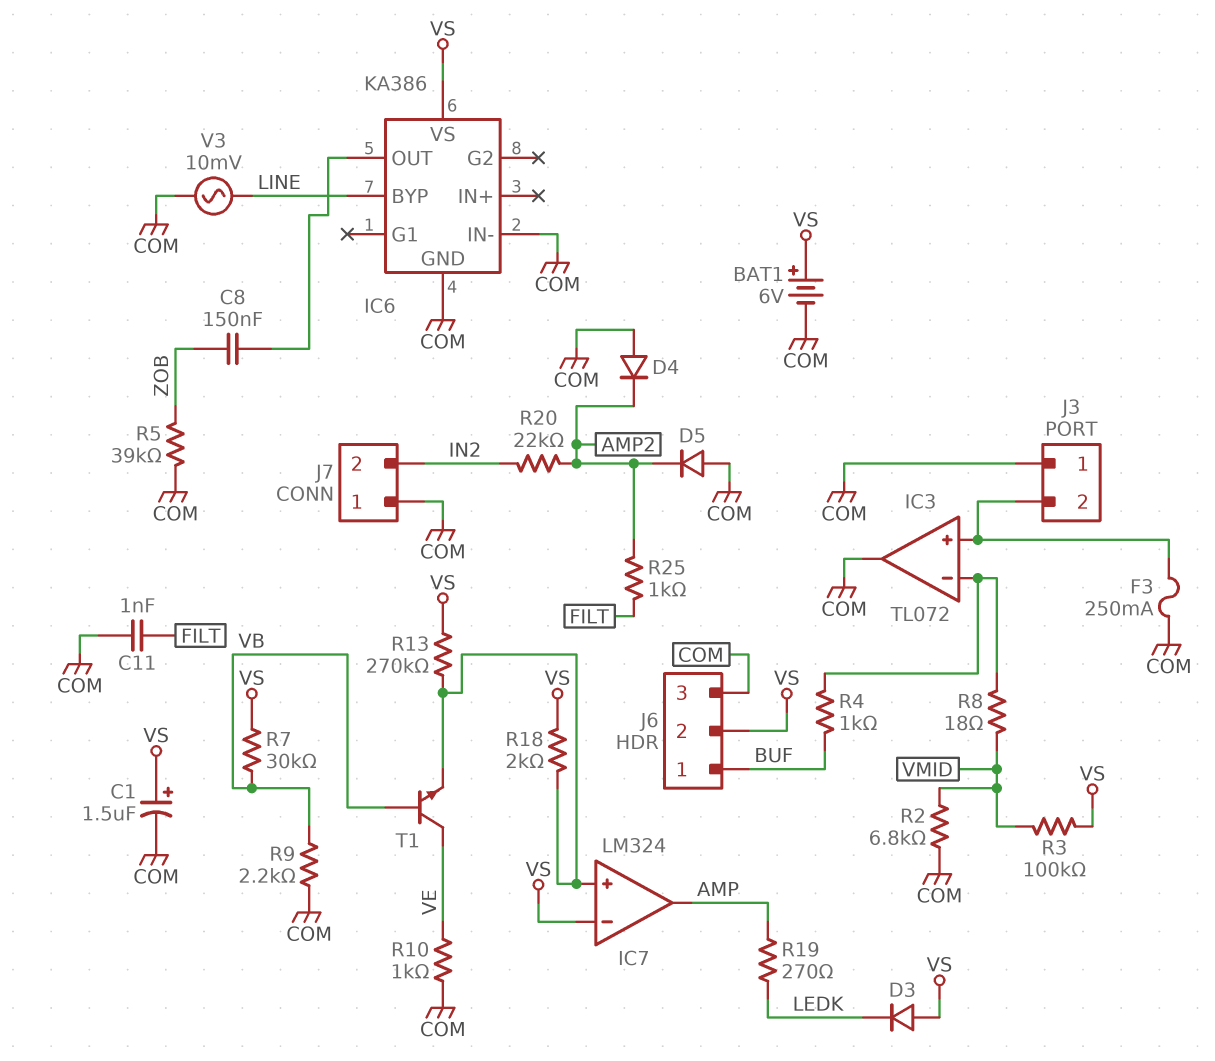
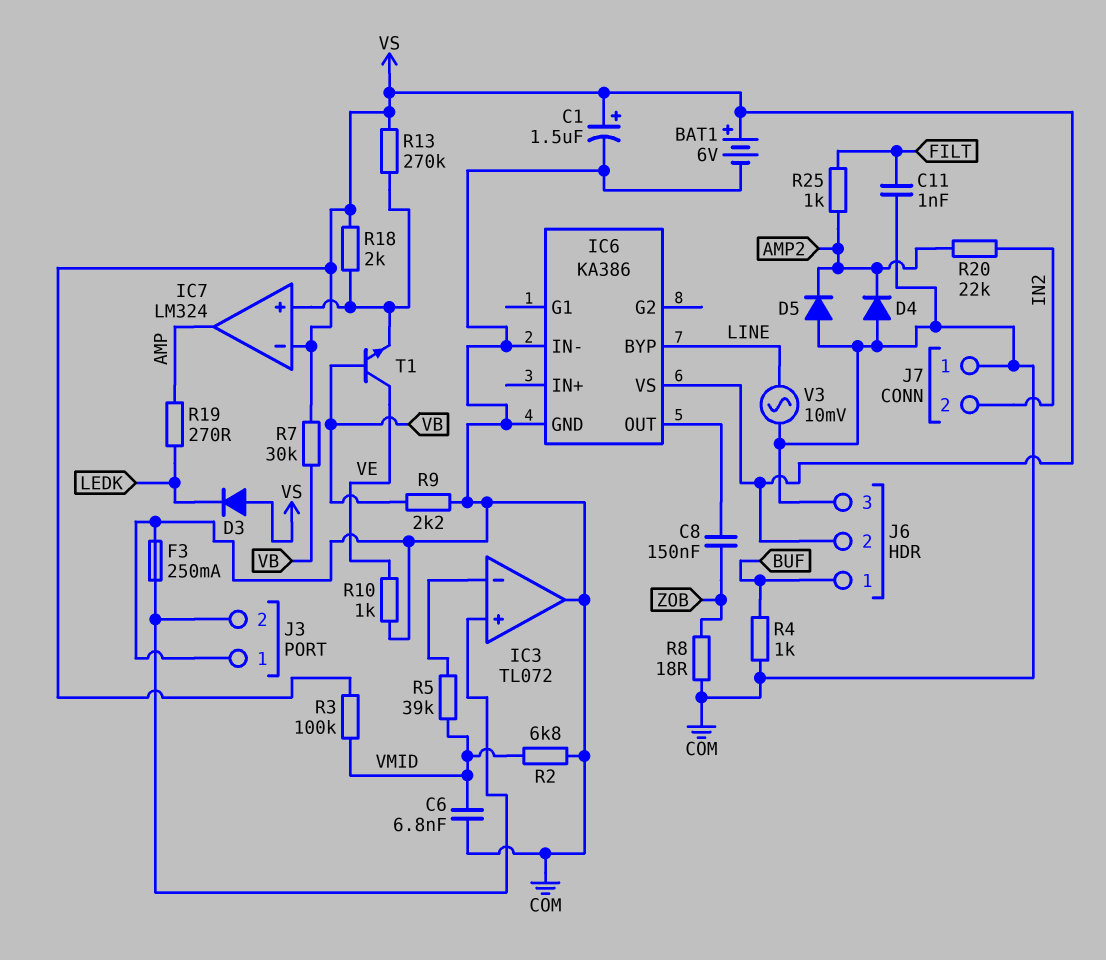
C6: none -> 6.8nF (COM, VMID)
R4: 1k (BUF, IC3/in-) -> 1k (BUF, COM)
R5: 39k (COM, ZOB) -> 39k (IC3/in-, VMID)
R8: 18 (IC3/in-, VMID) -> 18 (COM, ZOB)

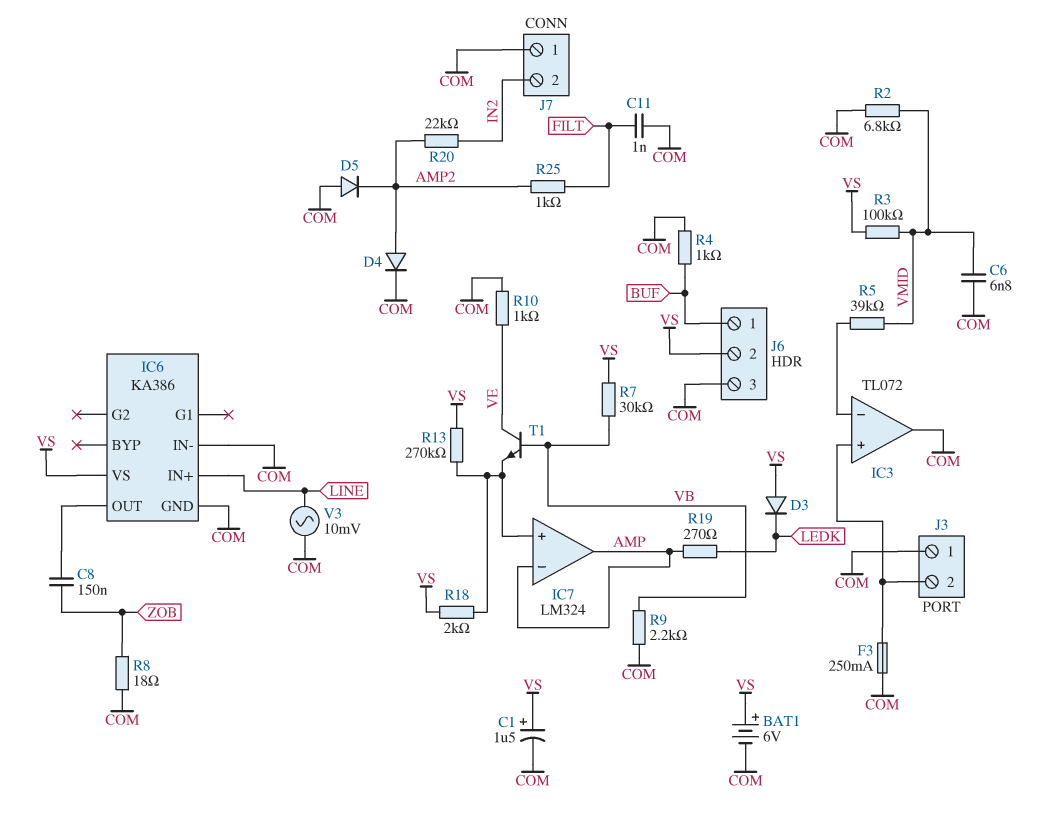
D4: diode (A COM, K AMP2) -> diode (A AMP2, K COM)
IC6 pin BYP: LINE -> none
IC6 pin IN+: none -> LINE
IC7 pin in-: VS -> AMP

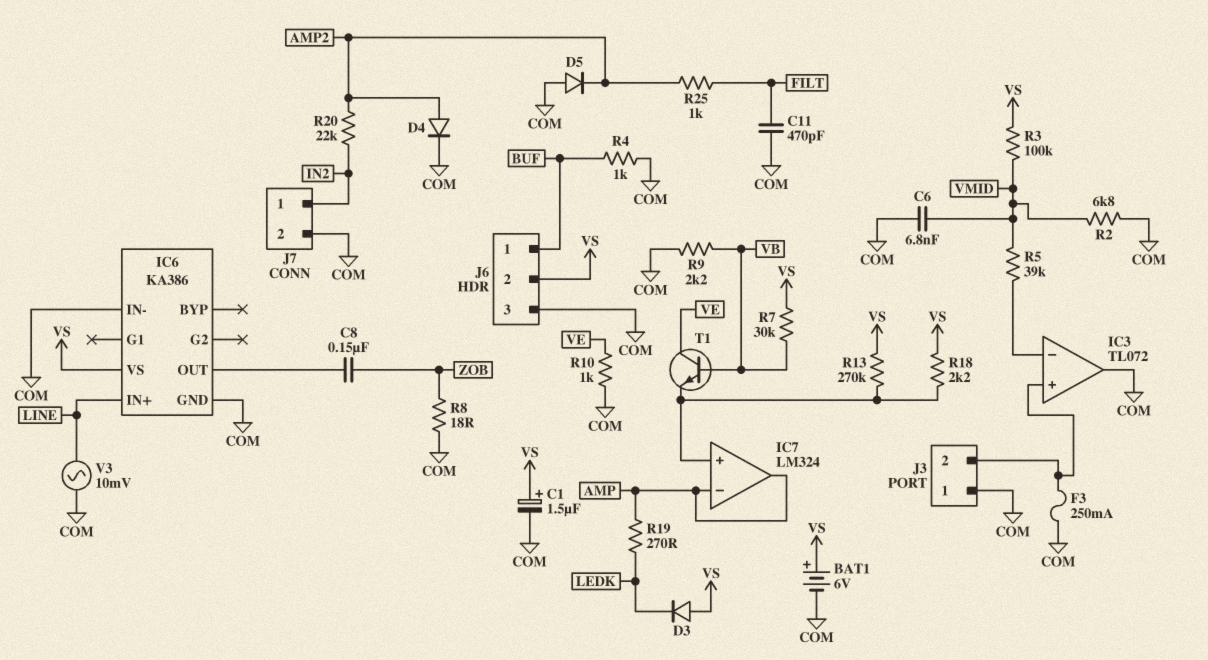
C11: 1nF (COM, FILT) -> 470pF (COM, FILT)
J7 pin 1: COM -> IN2
J7 pin 2: IN2 -> COM
R18: 2k (IC7/in+, VS) -> 2.2k (IC7/in+, VS)

